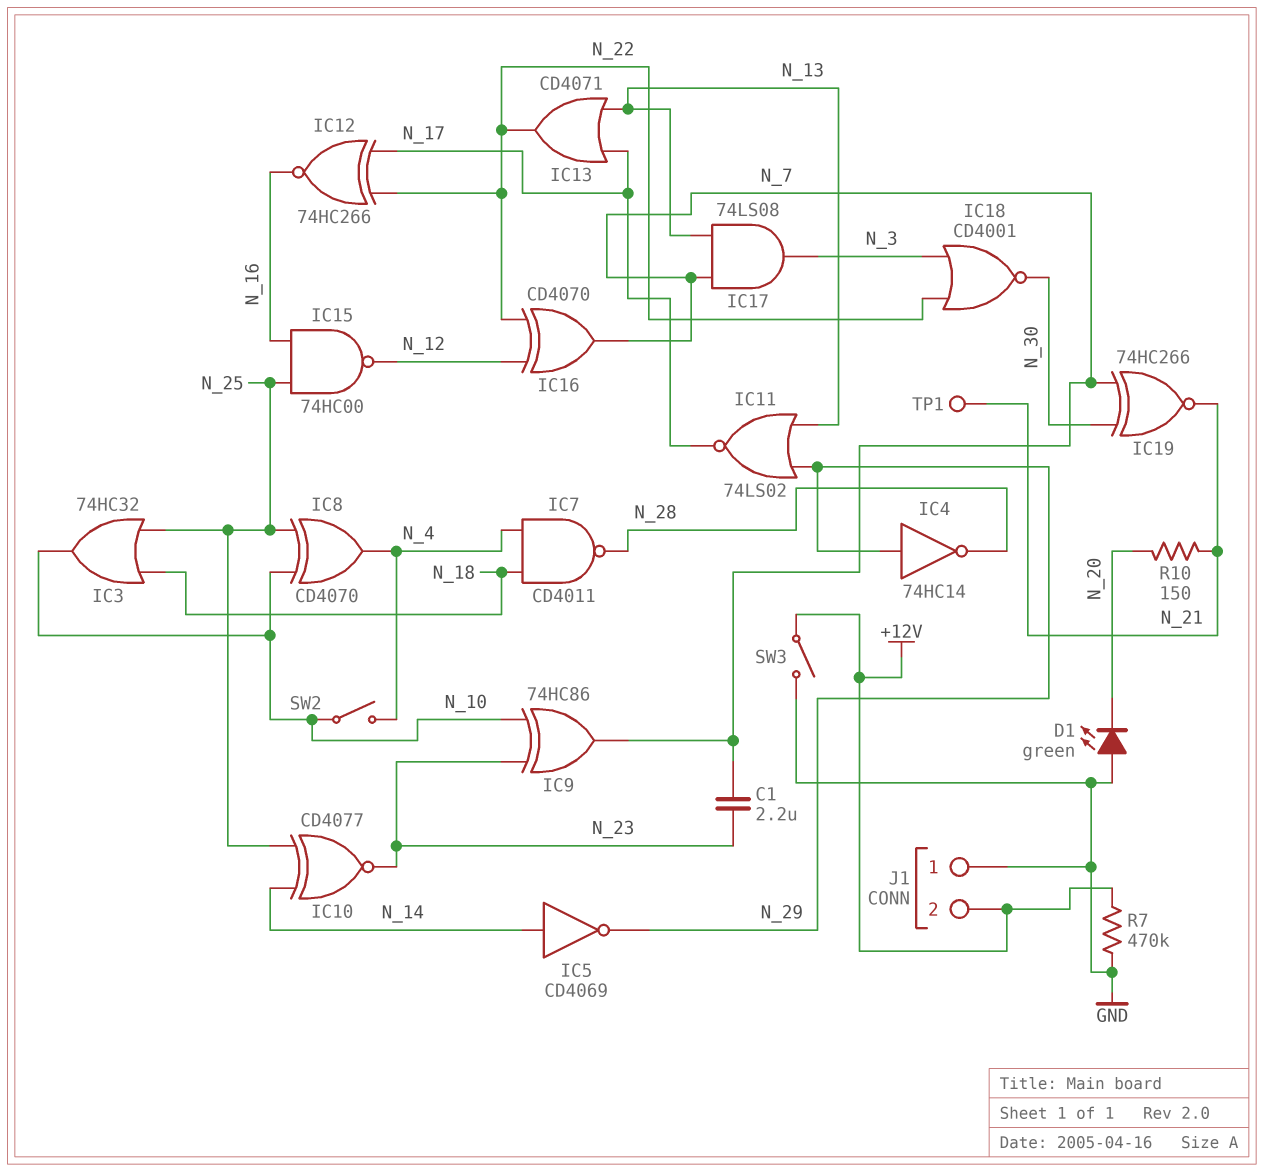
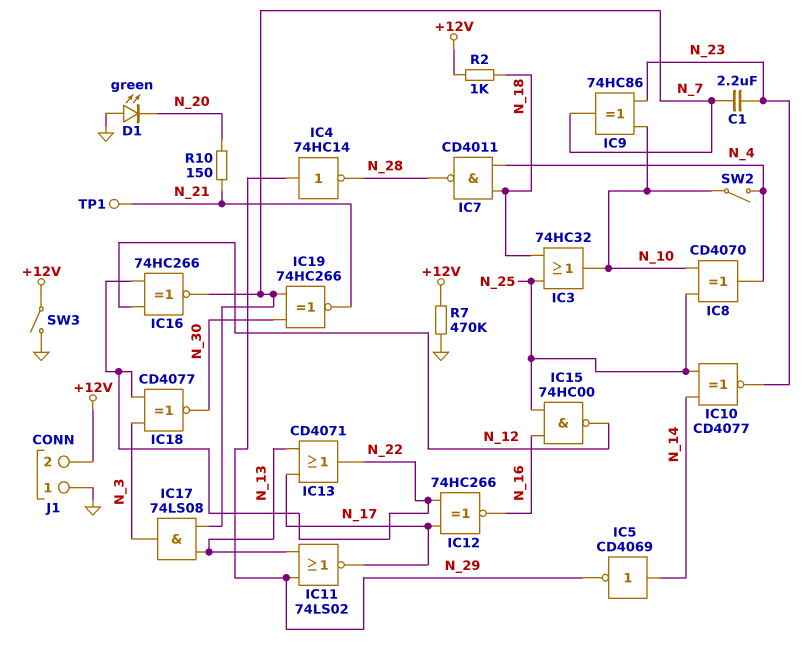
IC16: XOR CD4070 (in N_12, in N_22, out N_7) -> XNOR 74HC266 (in N_12, in N_22, out N_7)
IC18: NOR CD4001 (in N_3, in N_22, out N_30) -> XNOR CD4077 (in N_3, in N_22, out N_30)
R2: none -> 1k (+12V, N_18)

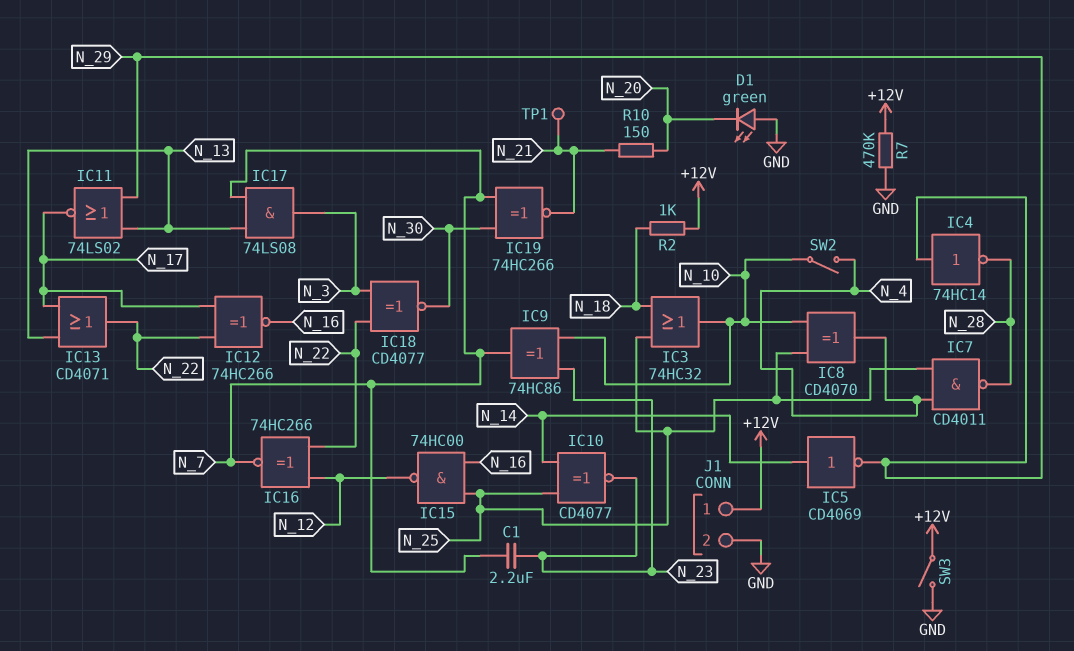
IC7: NAND CD4011 (in N_4, in N_18, out N_28) -> NAND CD4011 (in N_4, in N_25, out N_28)
J1 pin 1: GND -> +12V
J1 pin 2: +12V -> GND

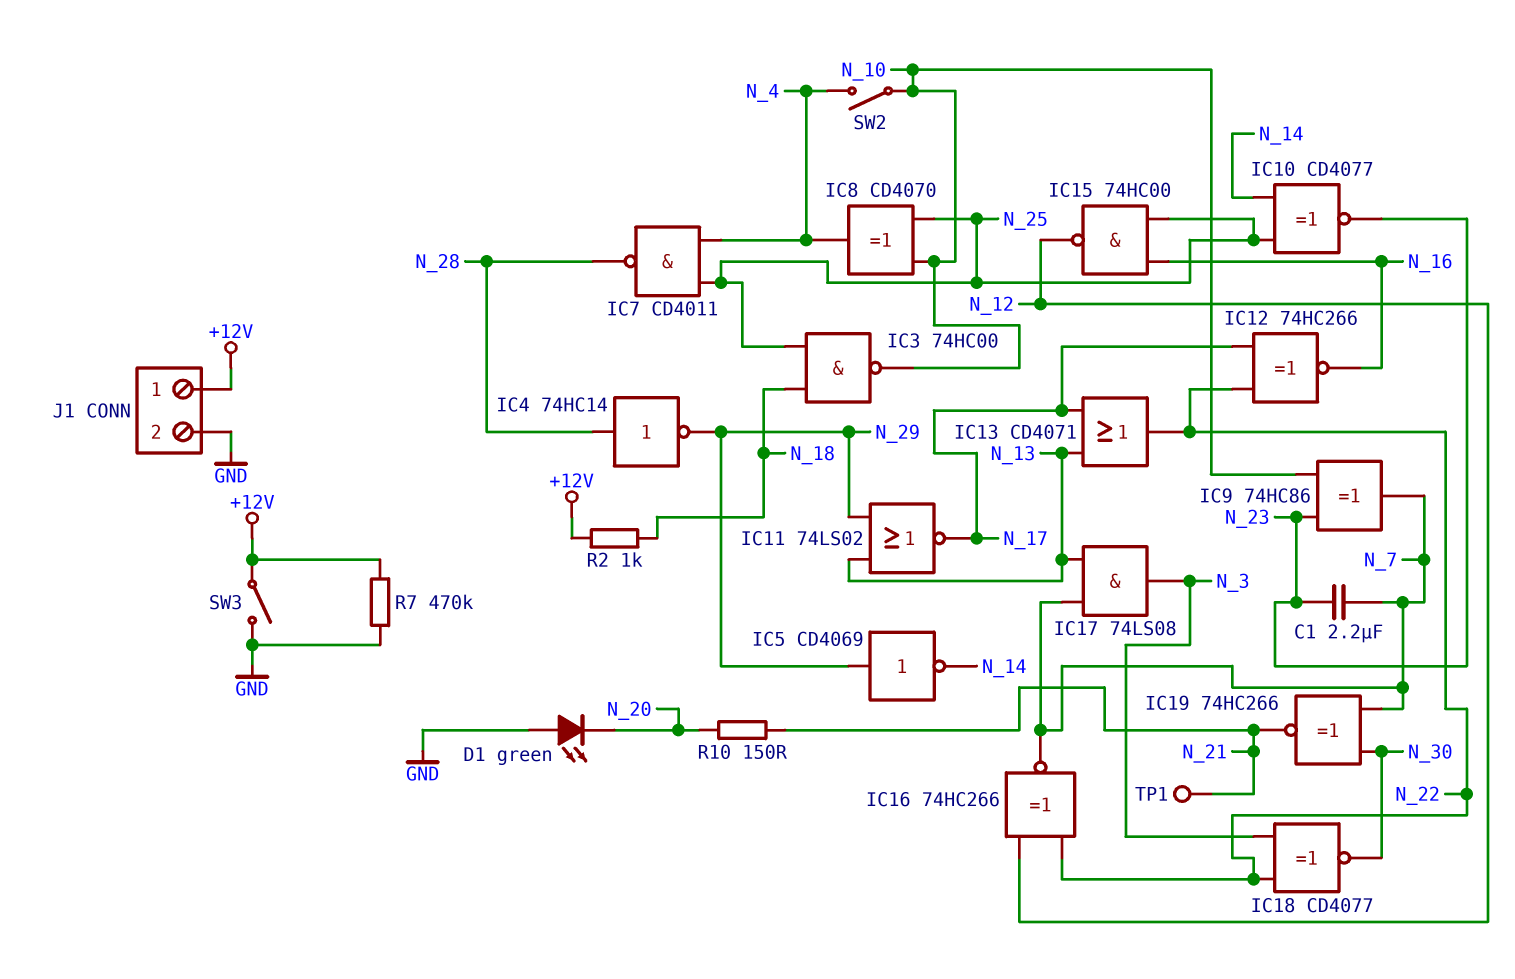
IC3: OR 74HC32 (in N_18, in N_25, out N_10) -> NAND 74HC00 (in N_18, in N_25, out N_10)
IC4: NOT 74HC14 (in N_29, out N_28) -> NOT 74HC14 (in N_28, out N_29)
IC5: NOT CD4069 (in N_14, out N_29) -> NOT CD4069 (in N_29, out N_14)

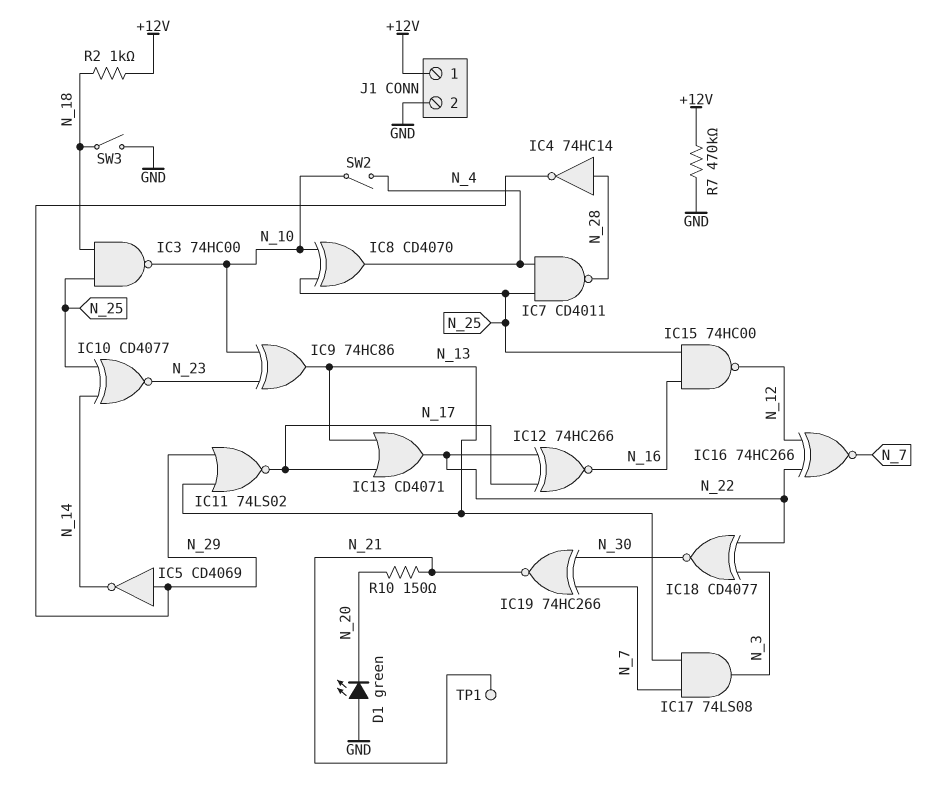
C1: 2.2uF (N_7, N_23) -> none
IC9: XOR 74HC86 (in N_10, in N_23, out N_7) -> XOR 74HC86 (in N_10, in N_23, out N_13)
SW3: switch (+12V, GND) -> switch (GND, N_18)

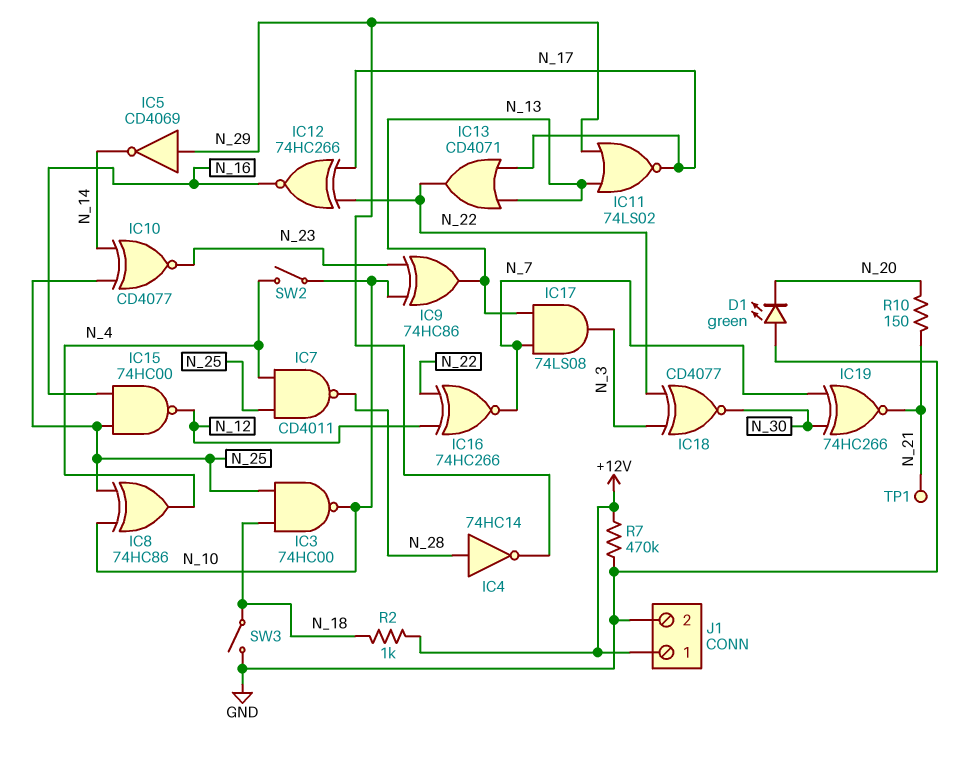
IC8: XOR CD4070 (in N_10, in N_25, out N_4) -> XOR 74HC86 (in N_10, in N_25, out N_4)

